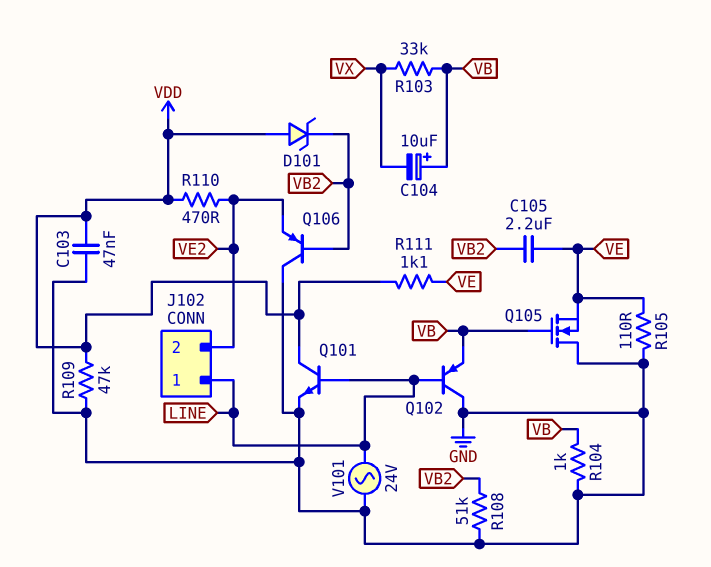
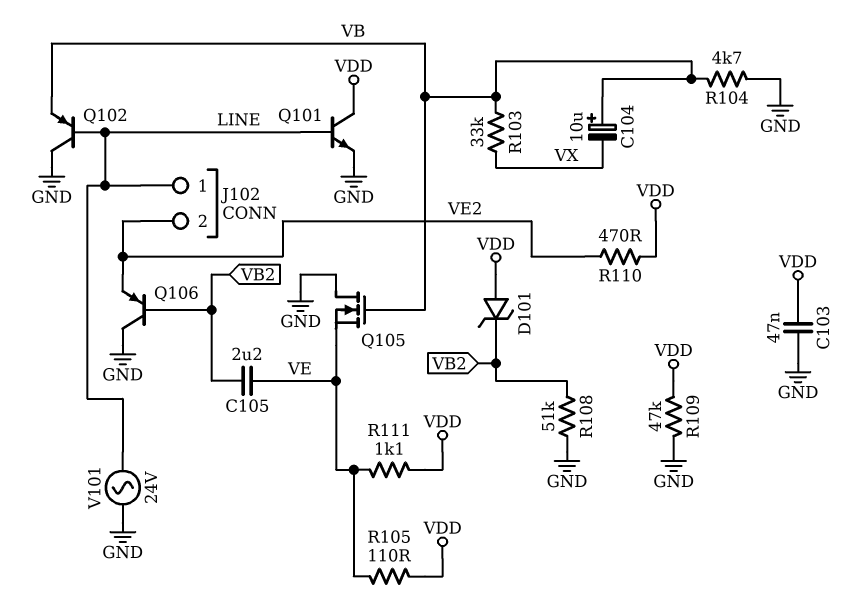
R104: 1k (GND, VB) -> 4.7k (GND, VB)
R105: 110 (GND, VE) -> 110 (VDD, VE)

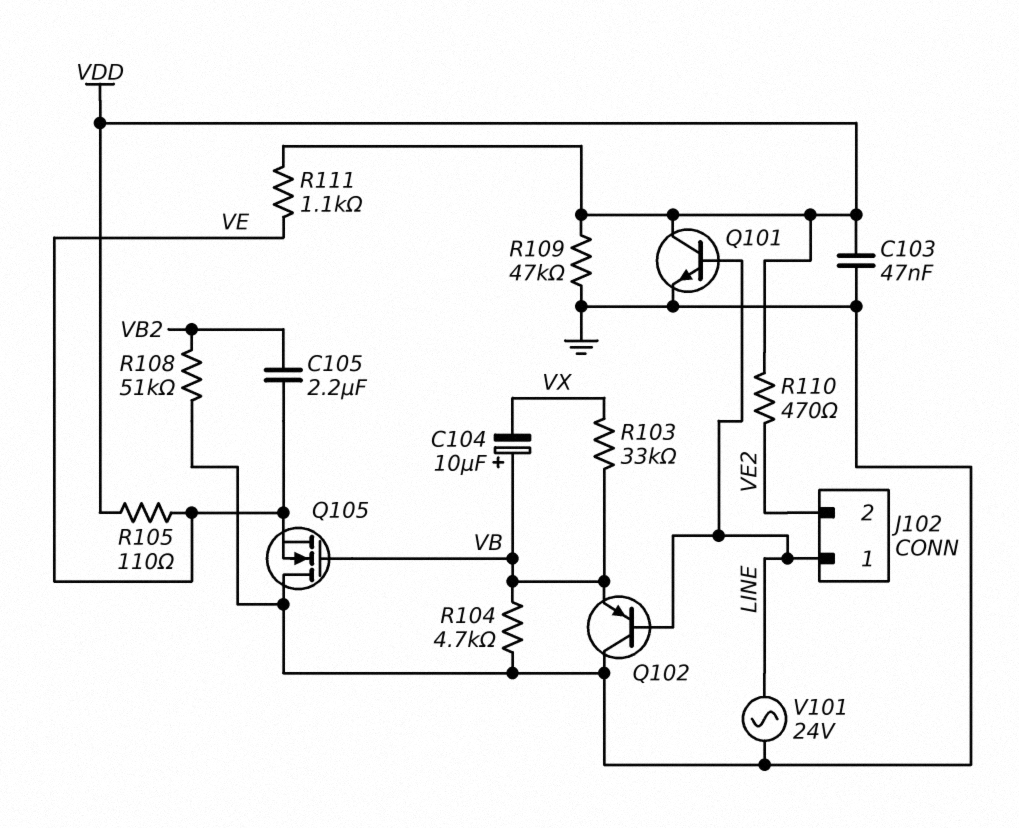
D101: zener (A VDD, K VB2) -> none
Q106: PNP (B VB2, C GND, E VE2) -> none

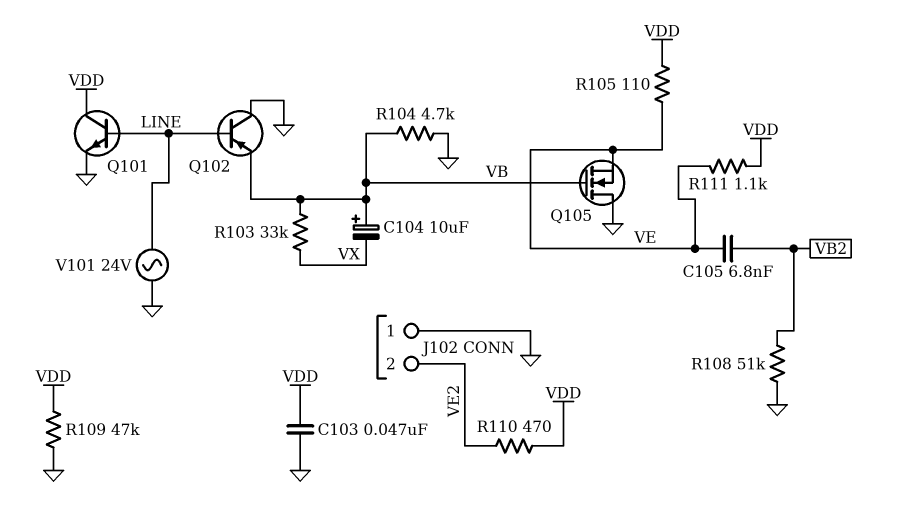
C105: 2.2uF (VB2, VE) -> 6.8nF (VB2, VE)
J102 pin 1: LINE -> GND

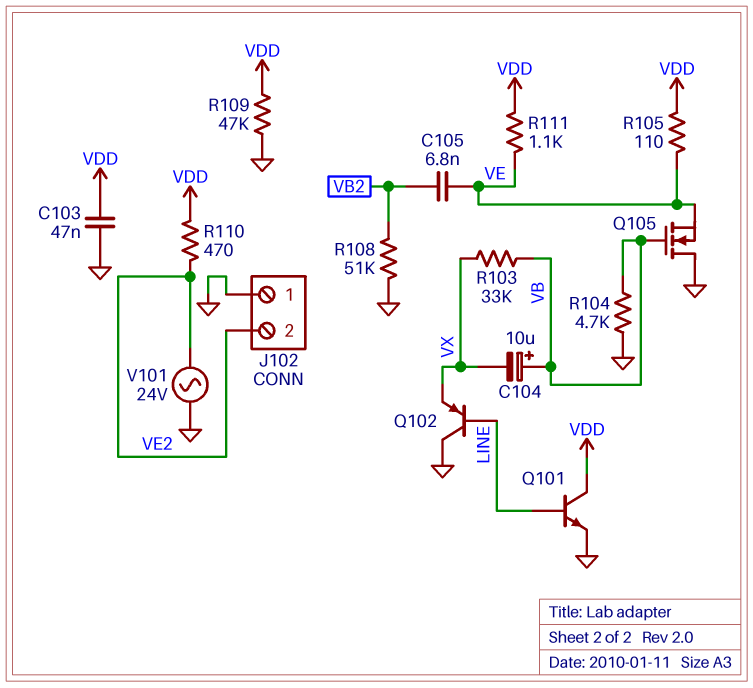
Q102: PNP (B LINE, C GND, E VB) -> PNP (B LINE, C GND, E VX)
V101: AC 24V (GND, LINE) -> AC 24V (GND, VE2)

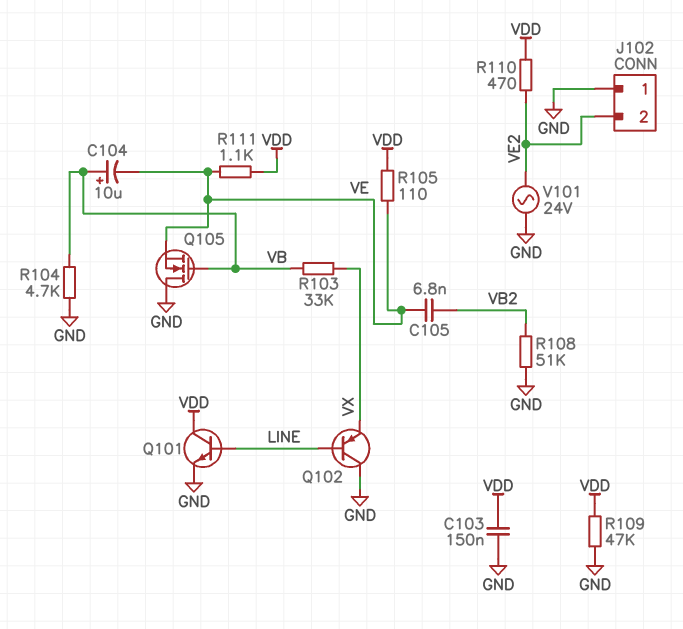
C103: 47nF (GND, VDD) -> 150nF (GND, VDD)
C104: 10uF (plus VB, minus VX) -> 10uF (plus VB, minus VE)

